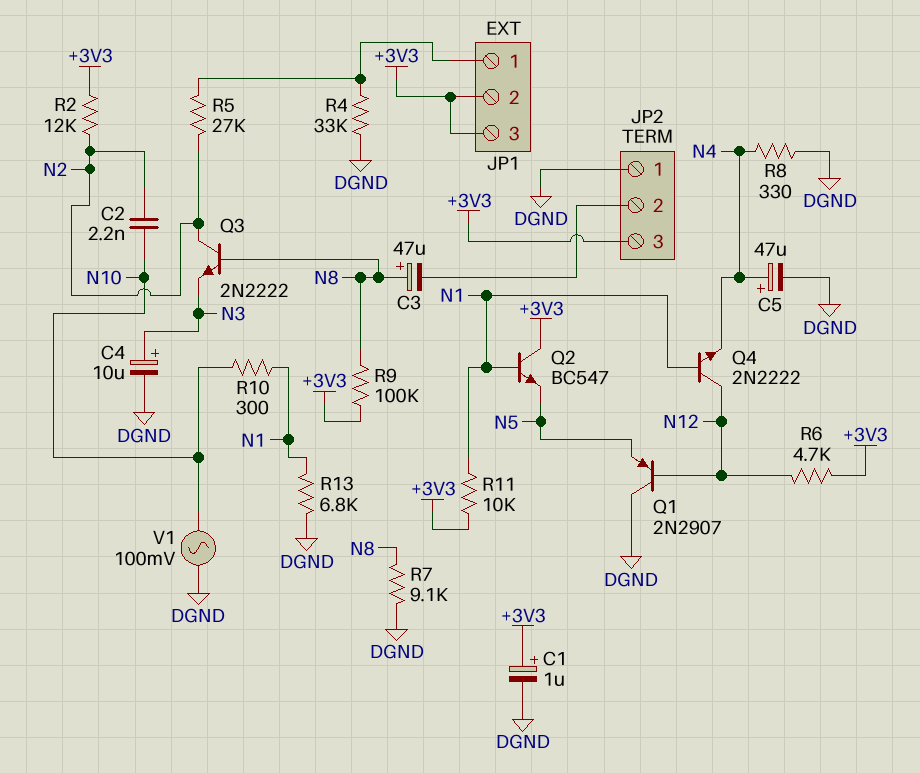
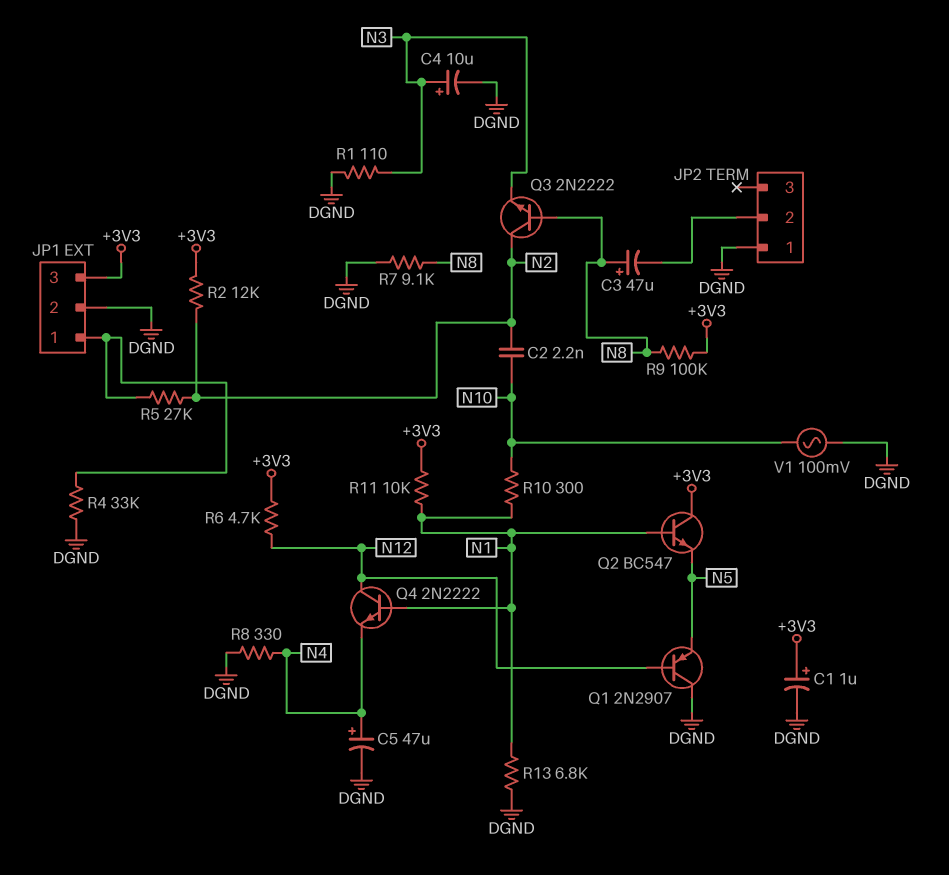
JP1 pin 2: +3V3 -> DGND
JP2 pin 3: +3V3 -> none
R1: none -> 110 (DGND, N3)

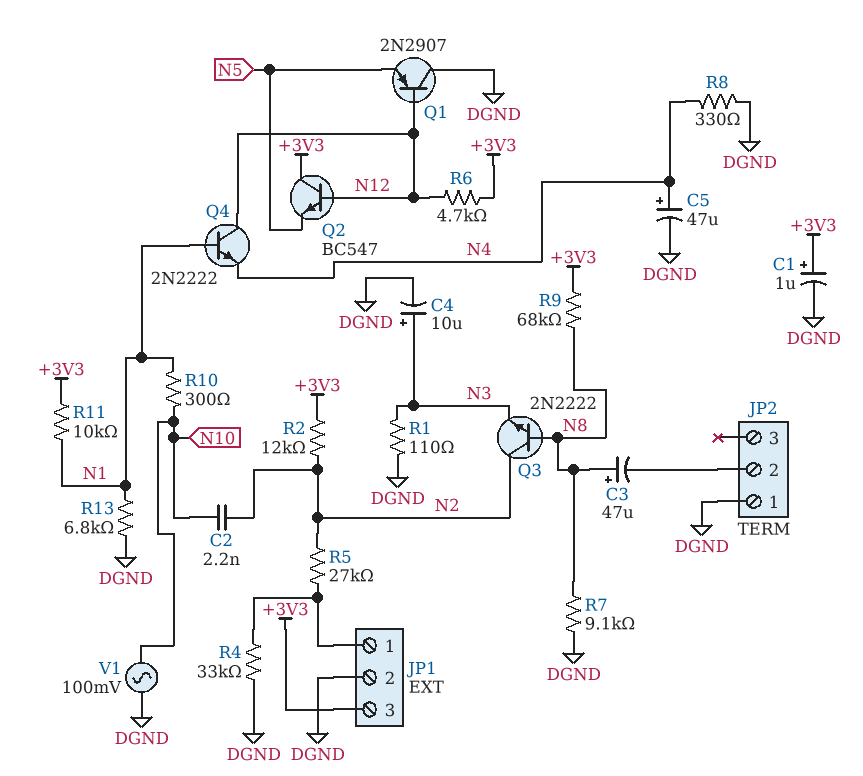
Q2: NPN BC547 (B N1, C +3V3, E N5) -> NPN BC547 (B N12, C +3V3, E N5)
R9: 100k (+3V3, N8) -> 68k (+3V3, N8)

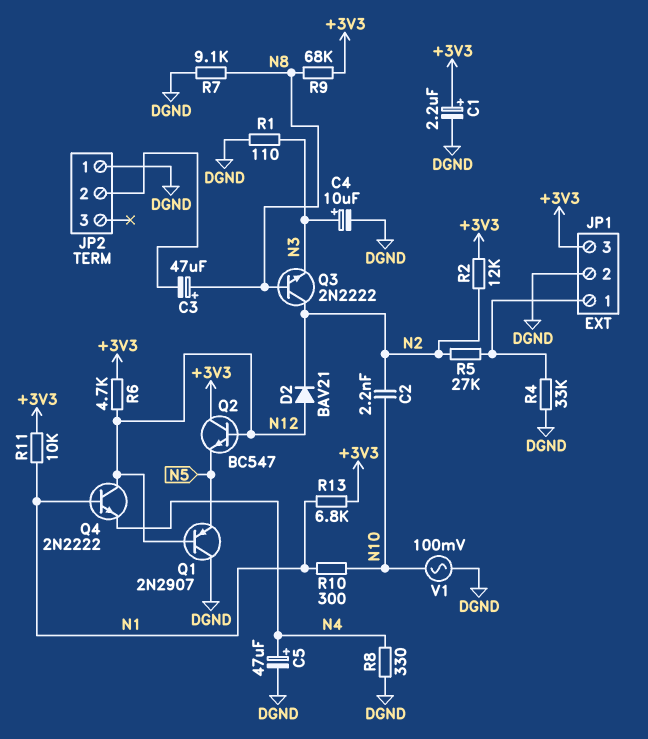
C1: 1uF (plus +3V3, minus DGND) -> 2.2uF (plus +3V3, minus DGND)
D2: none -> diode BAV21 (A N12, K N2)
R13: 6.8k (DGND, N1) -> 6.8k (+3V3, N1)

